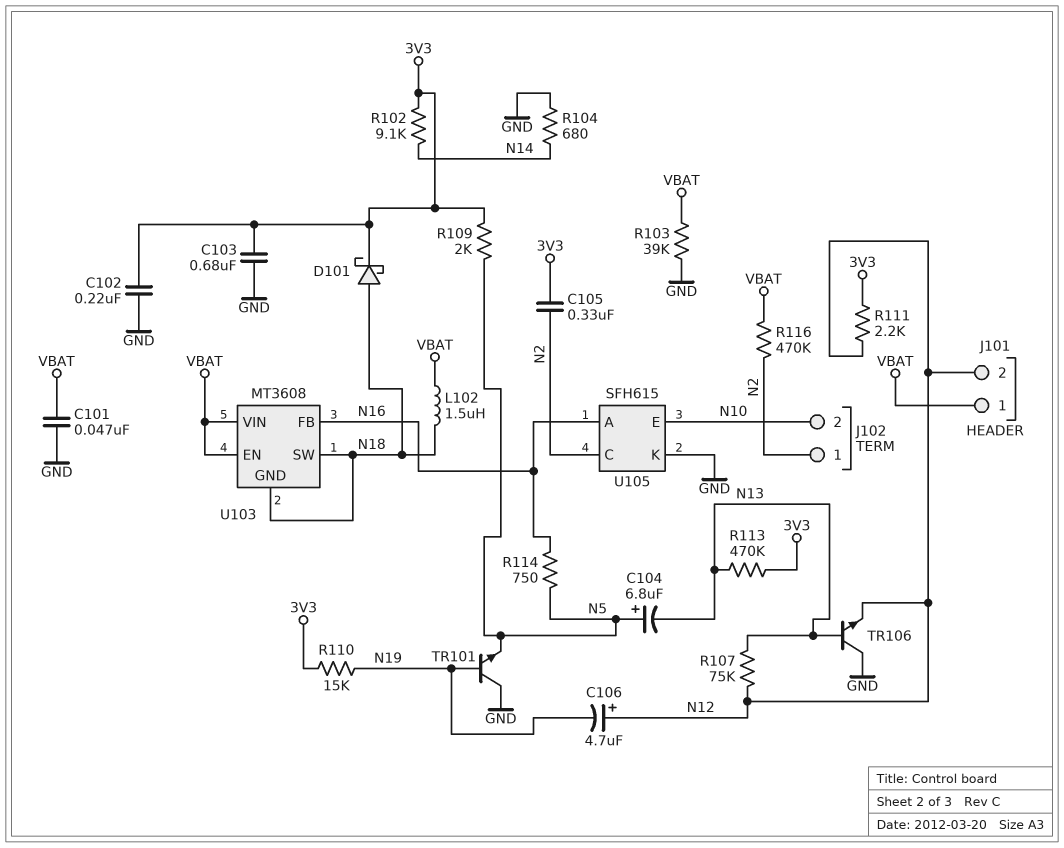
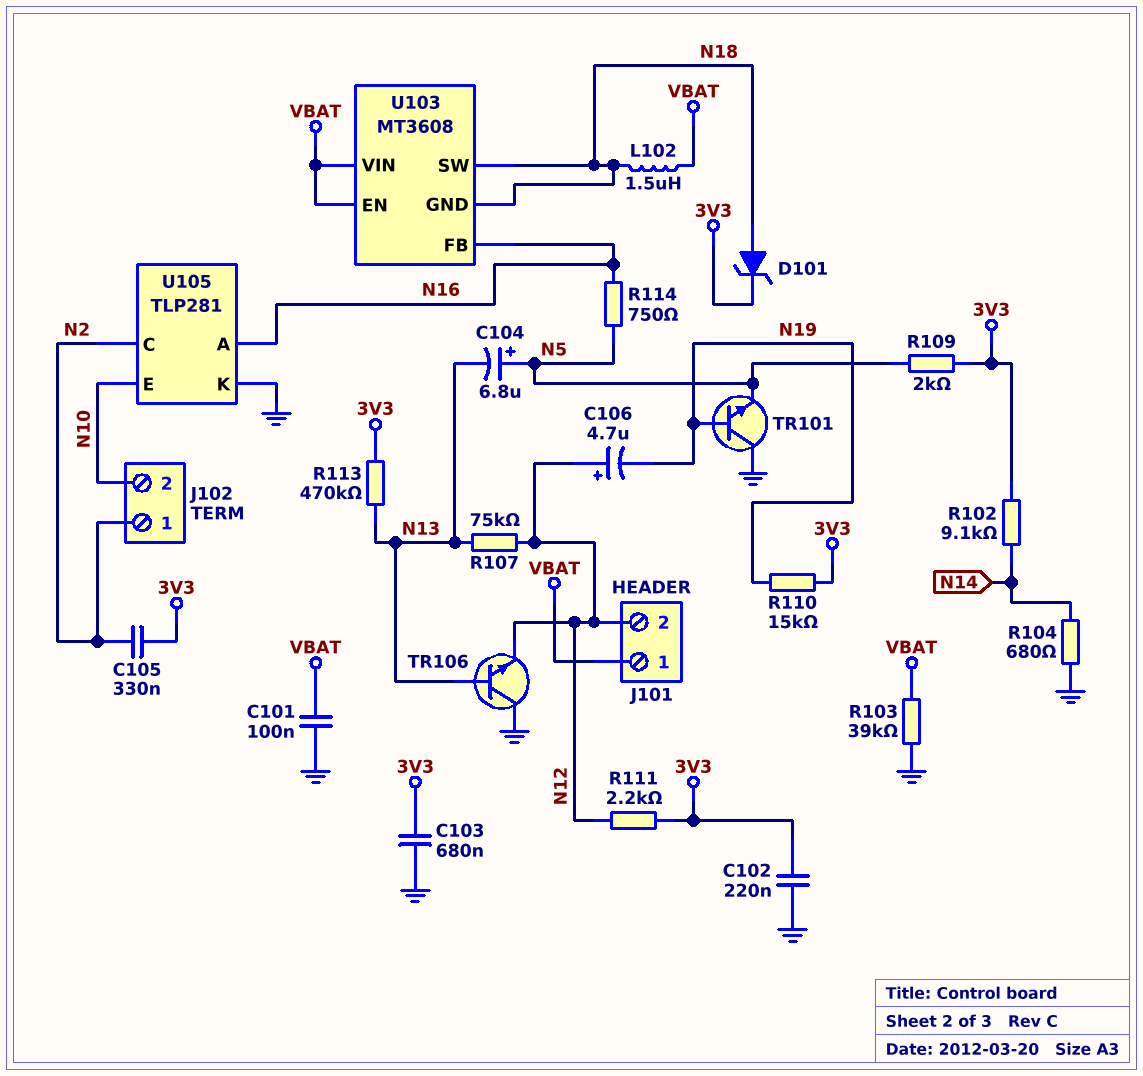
C101: 47nF (GND, VBAT) -> 100nF (GND, VBAT)
D101: schottky (A N18, K 3V3) -> zener (A N18, K 3V3)
R116: 470k (N2, VBAT) -> none
U105: SFH615 -> TLP281

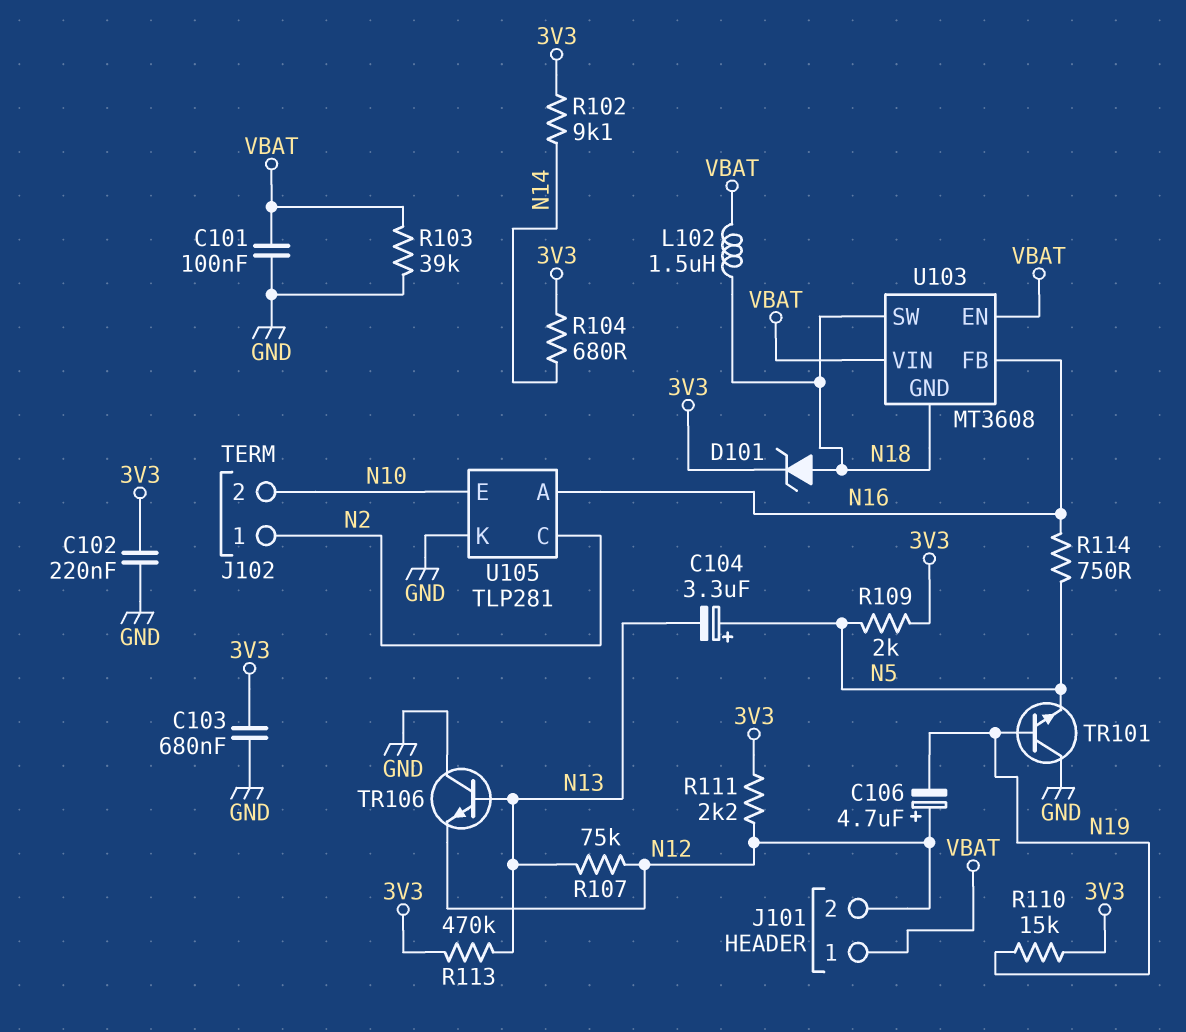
C104: 6.8uF (plus N5, minus N13) -> 3.3uF (plus N5, minus N13)
C105: 330nF (3V3, N2) -> none
R104: 680 (GND, N14) -> 680 (3V3, N14)

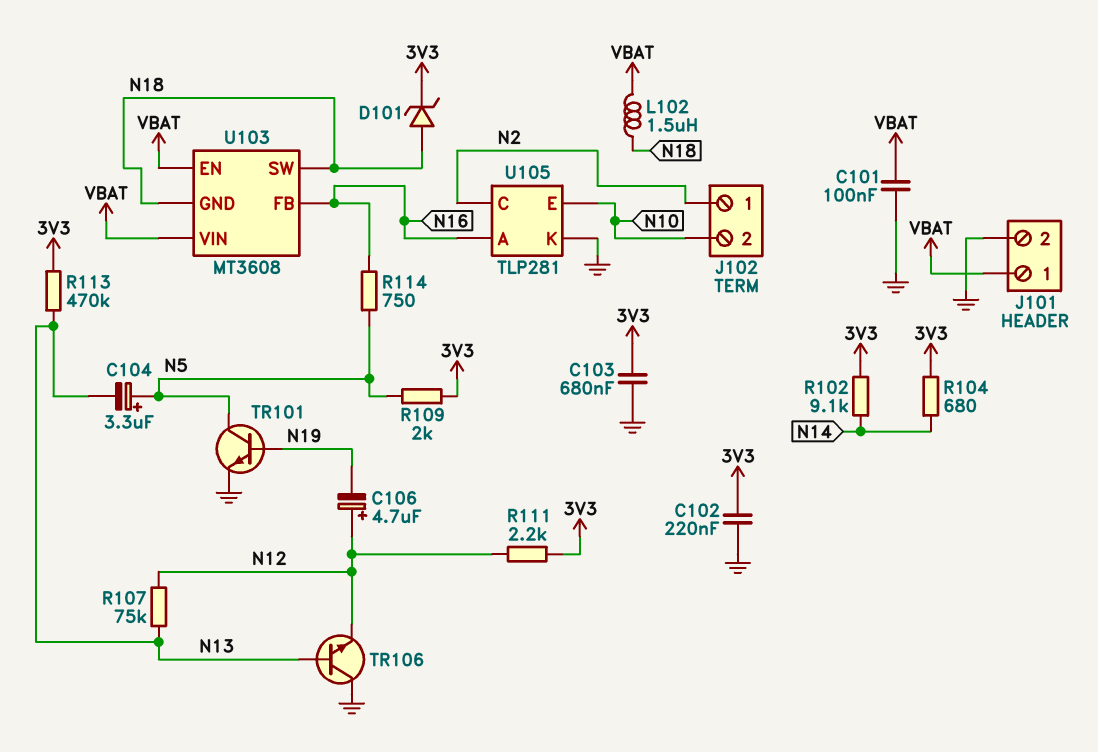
J101 pin 2: N12 -> GND
R103: 39k (GND, VBAT) -> none
R110: 15k (3V3, N19) -> none
TR101: NPN (B N19, C GND, E N5) -> NPN (B N19, C N5, E GND)

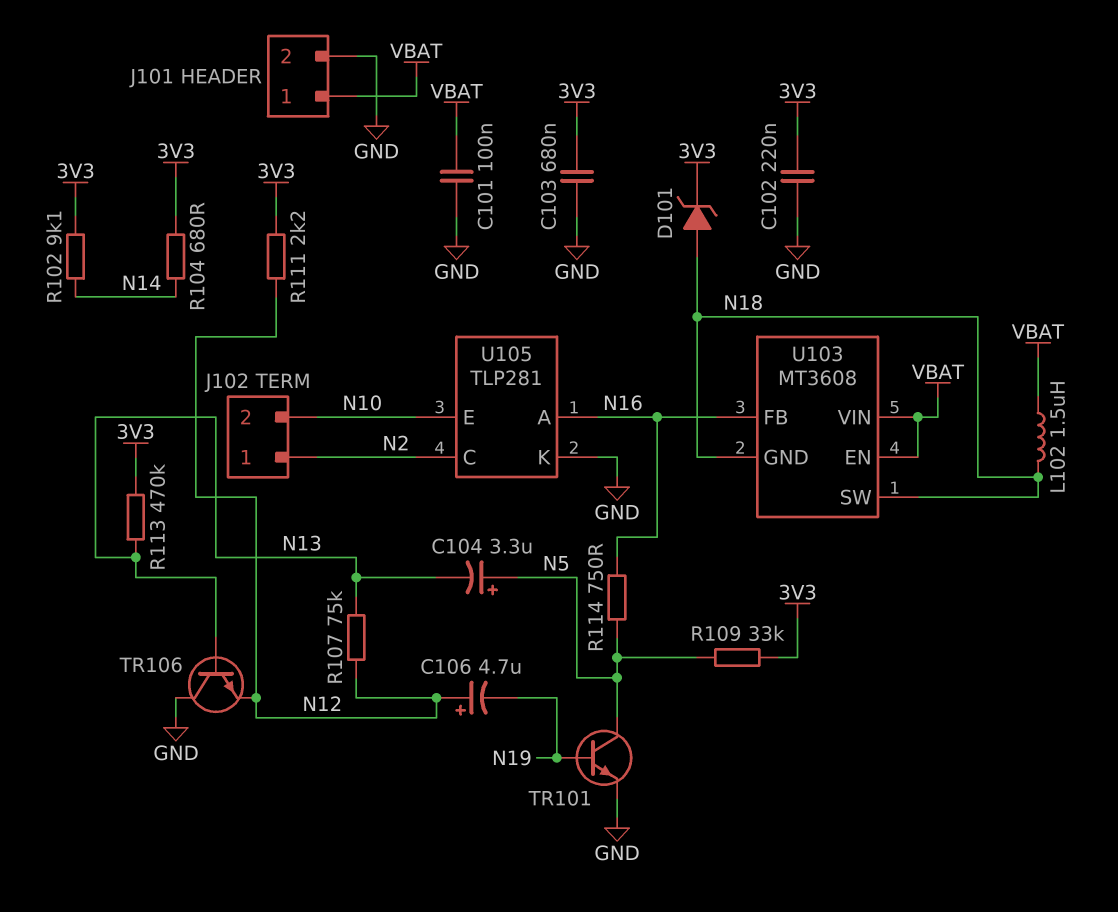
R109: 2k (3V3, N5) -> 33k (3V3, N5)

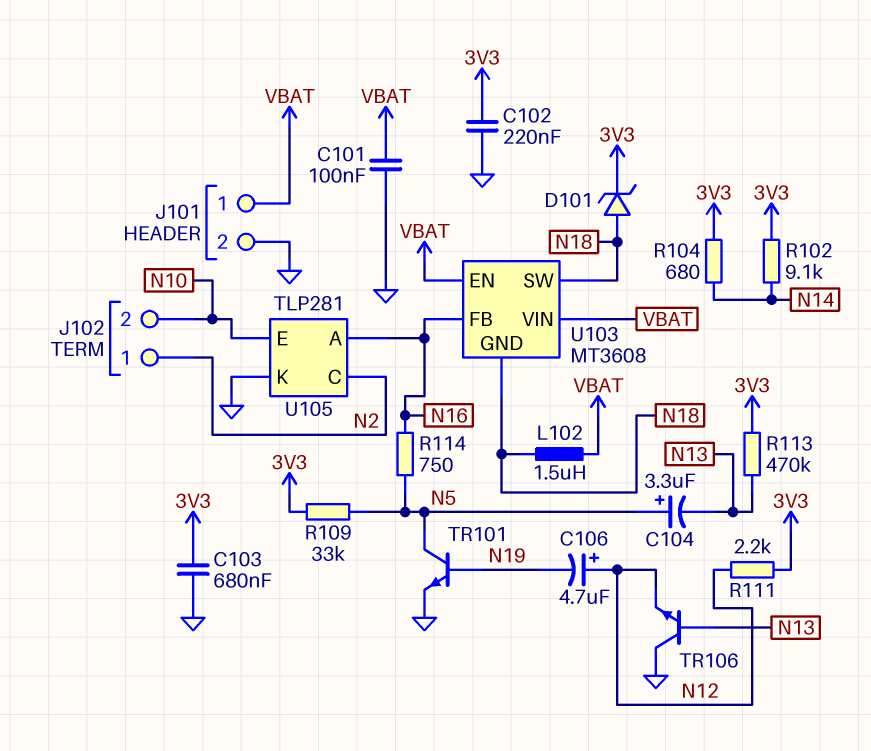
R107: 75k (N12, N13) -> none

